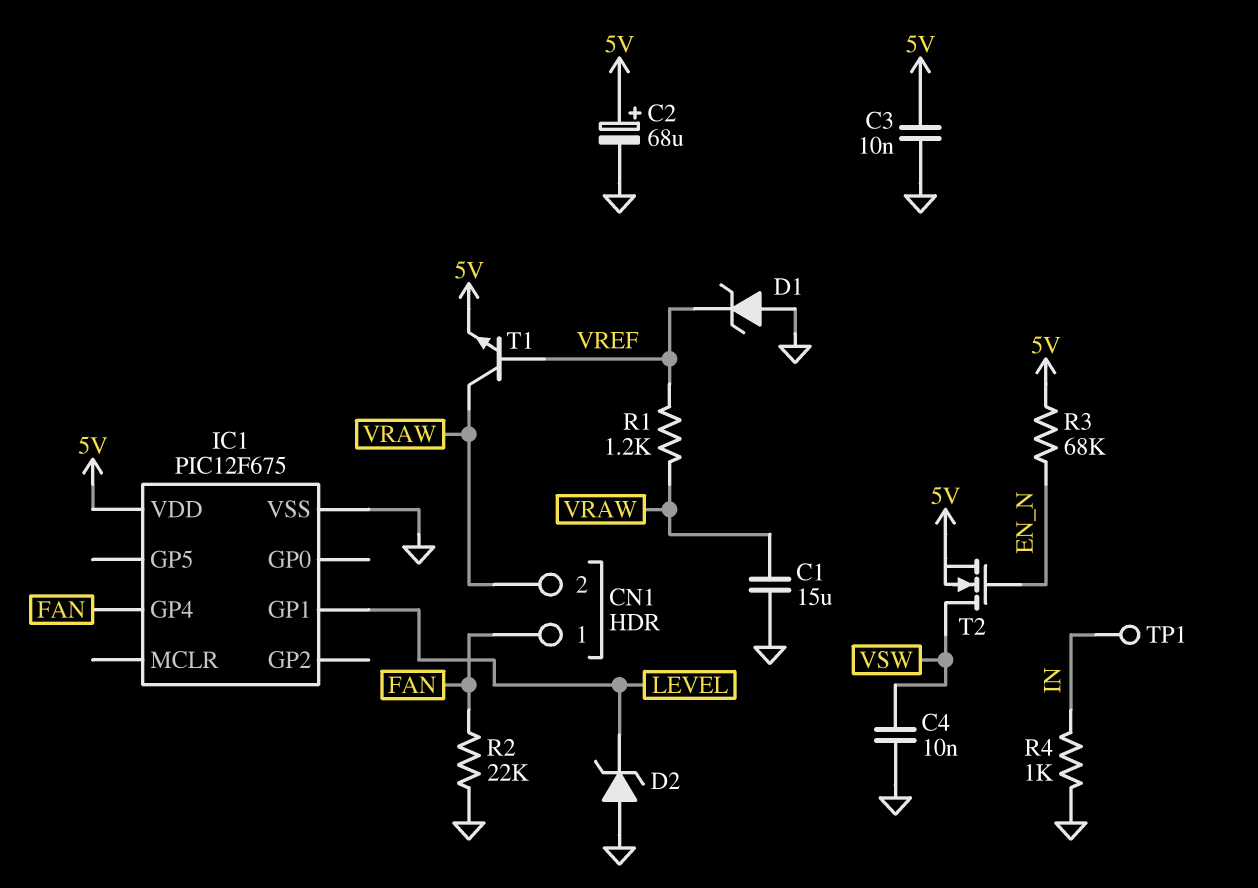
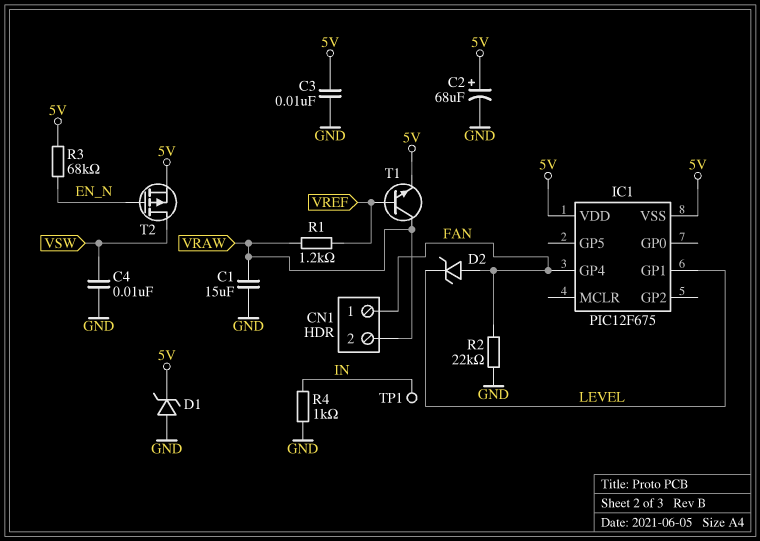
D1: zener (A GND, K VREF) -> zener (A GND, K 5V)
D2: zener (A GND, K LEVEL) -> zener (A FAN, K LEVEL)
IC1 pin VSS: GND -> 5V
T2: NMOS (G EN_N, D VSW, S 5V) -> PMOS (G EN_N, D VSW, S 5V)

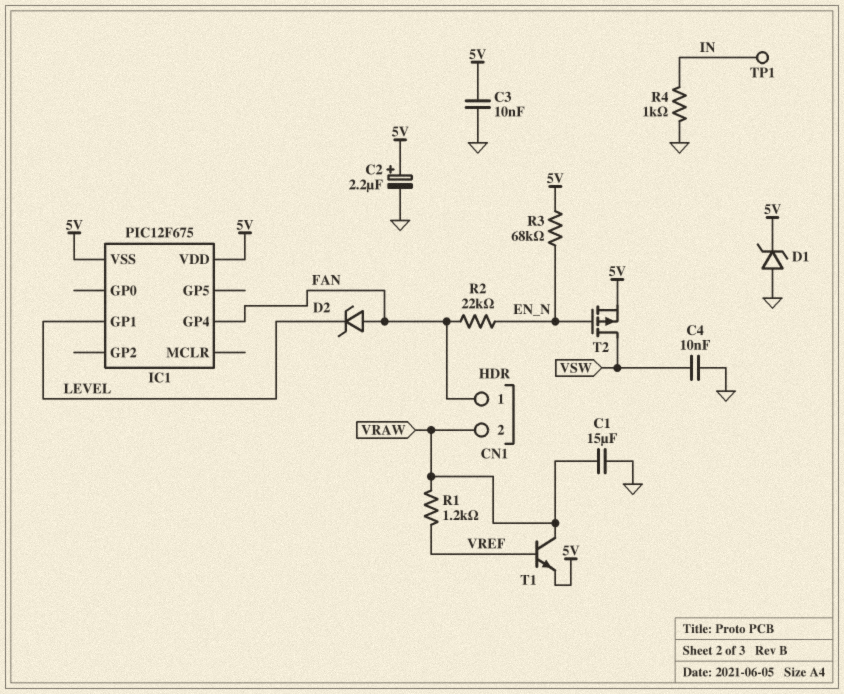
C2: 68uF (plus 5V, minus GND) -> 2.2uF (plus 5V, minus GND)
R2: 22k (FAN, GND) -> 22k (EN_N, FAN)

